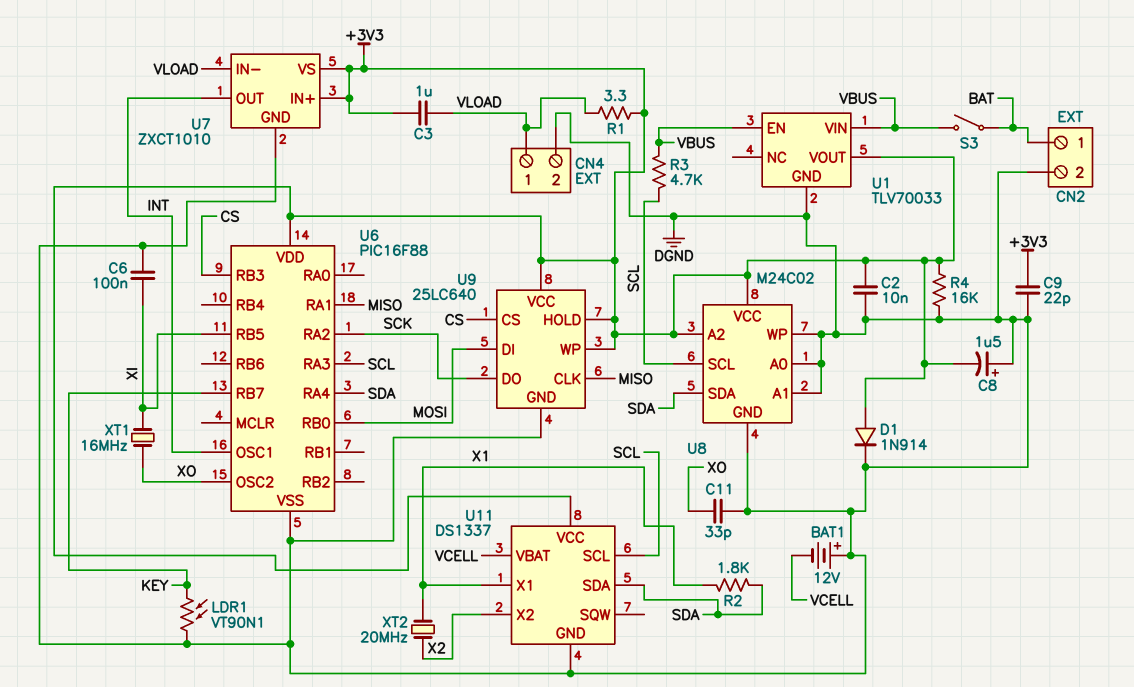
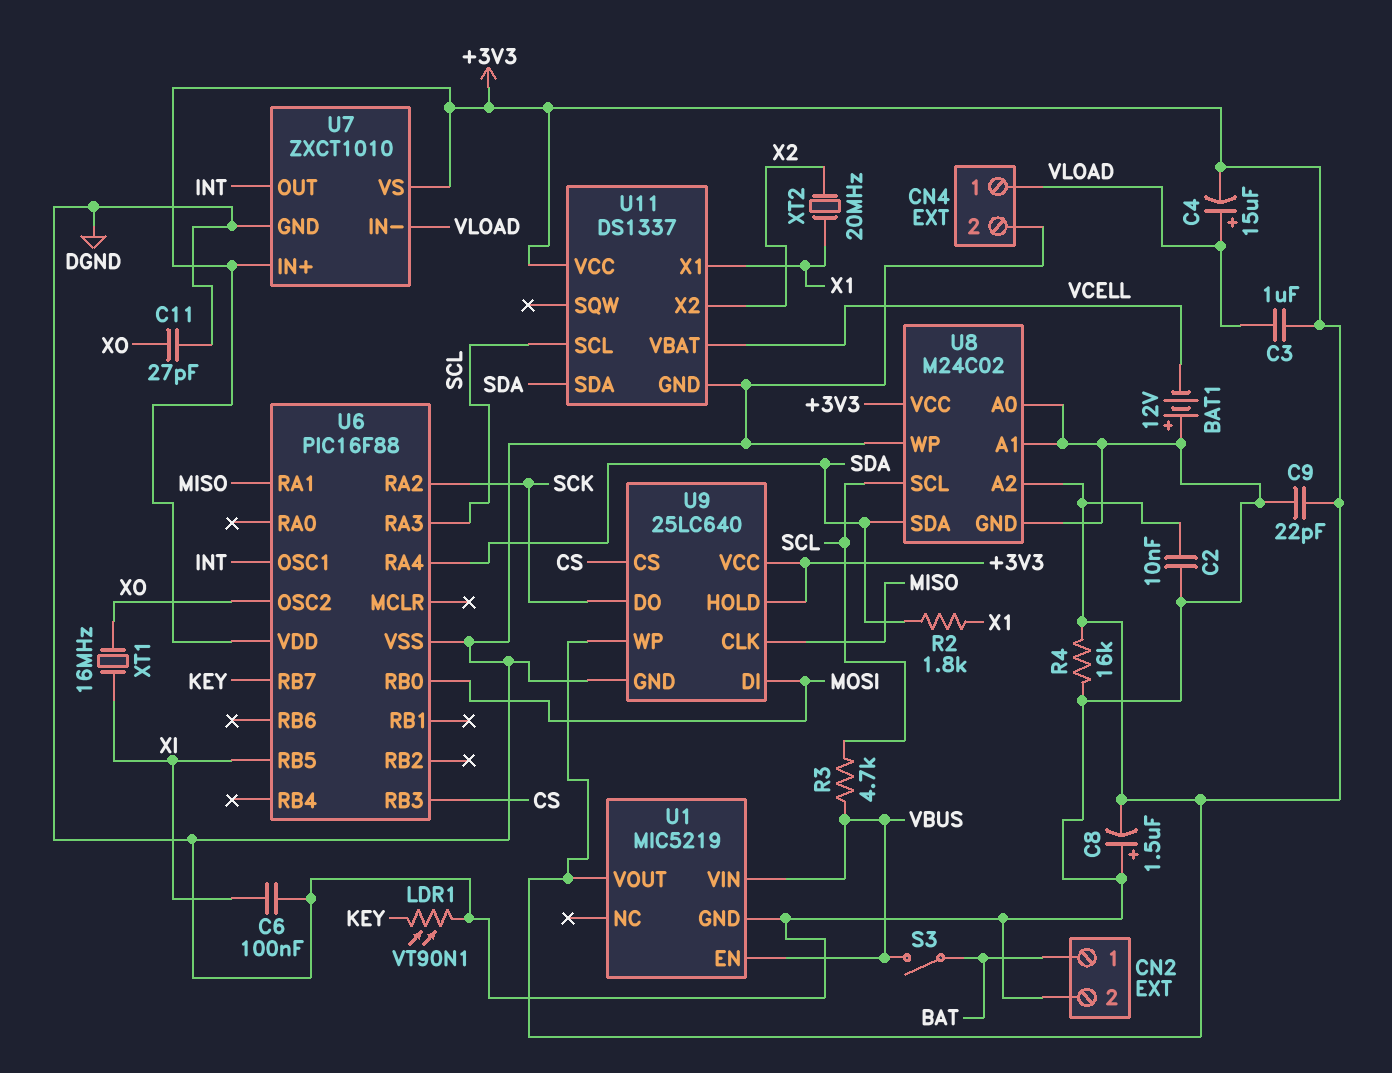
C4: none -> 15uF (plus VLOAD, minus +3V3)
C11: 33pF (DGND, XO) -> 27pF (DGND, XO)
D1: diode 1N914 (A +3V3, K DGND) -> none
R1: 3.3 (+3V3, VLOAD) -> none
U1: TLV70033 -> MIC5219

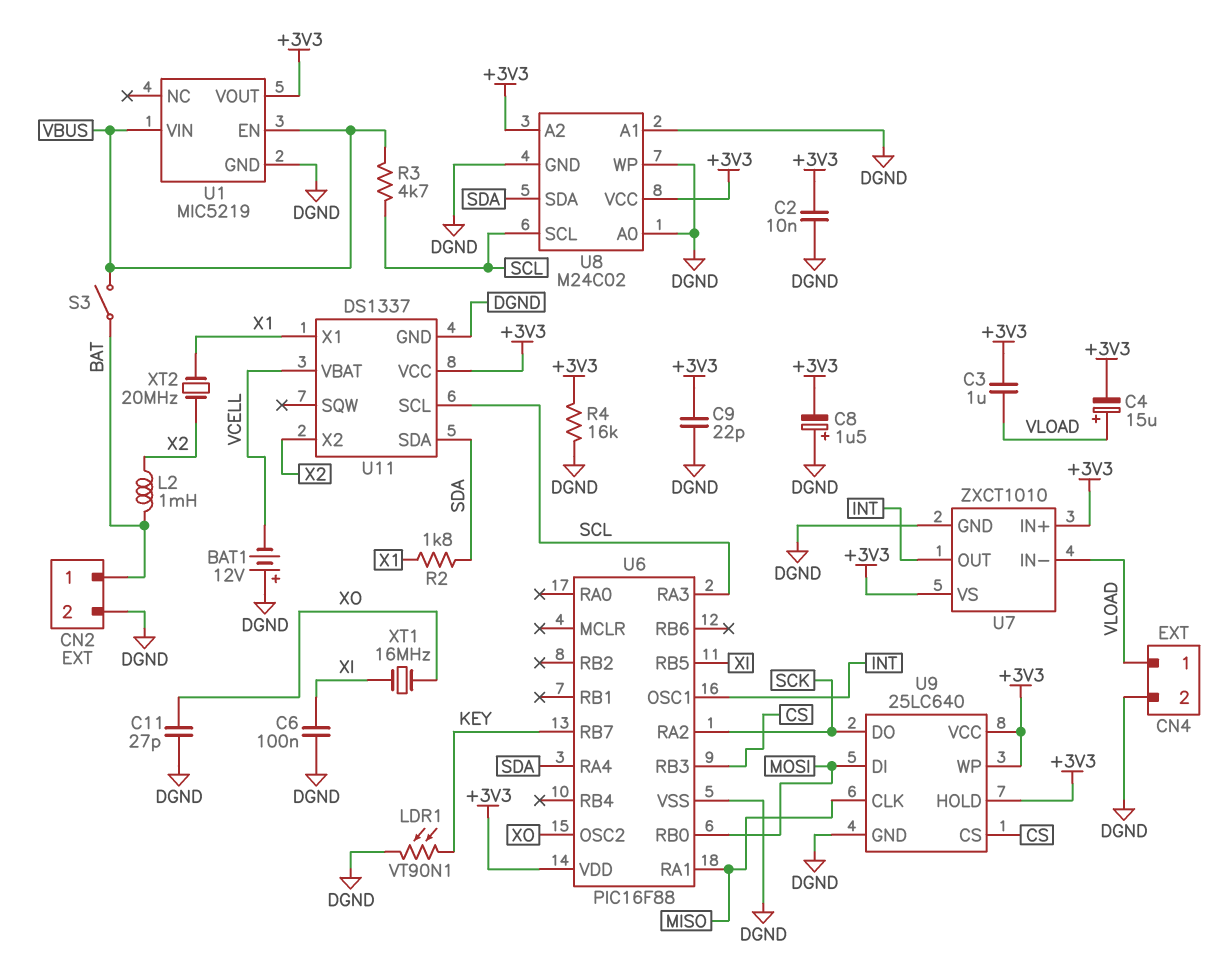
L2: none -> 1mH (BAT, X2)

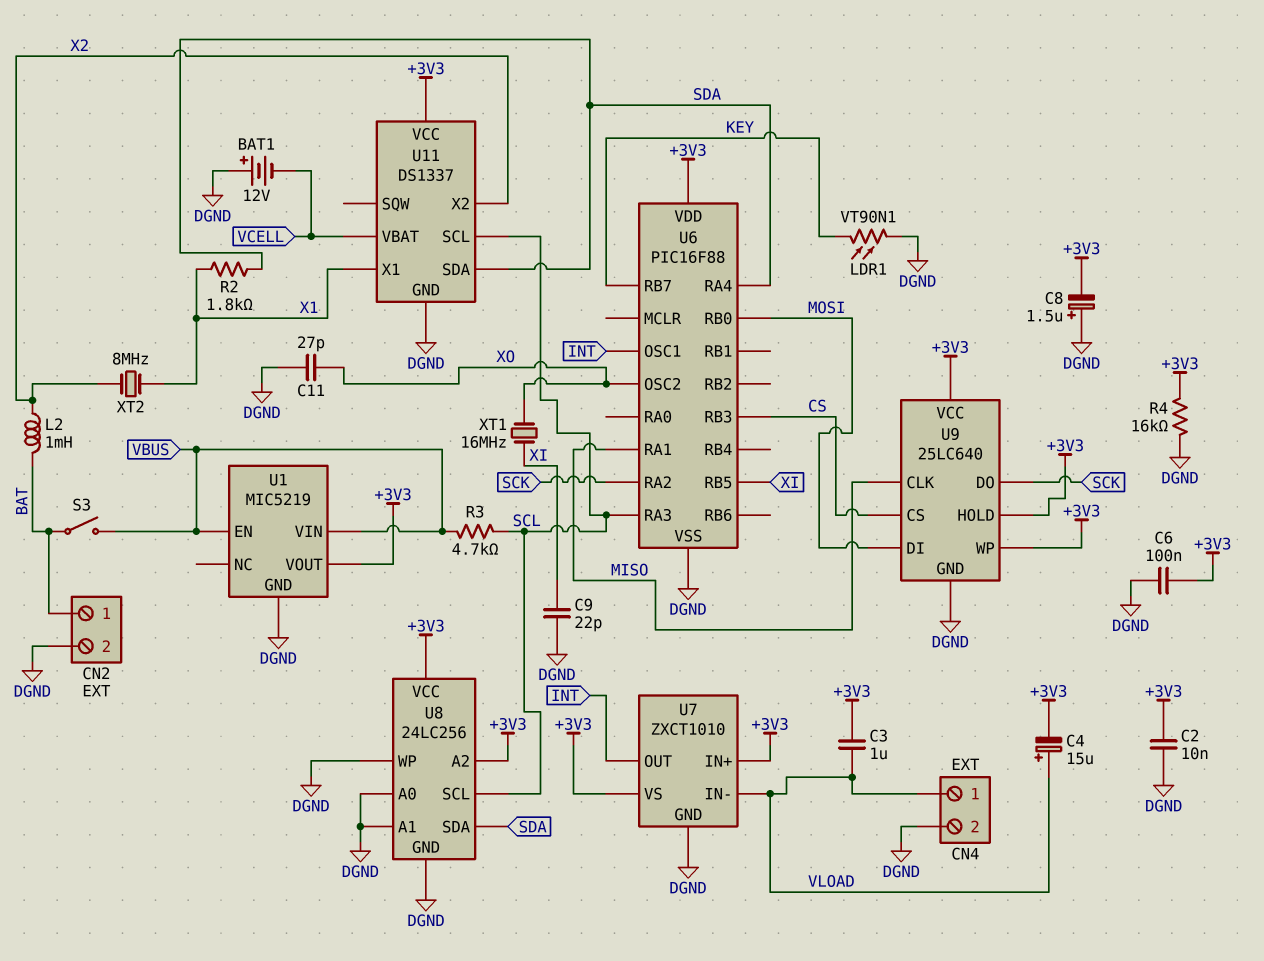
C6: 100nF (DGND, XI) -> 100nF (+3V3, DGND)
C9: 22pF (+3V3, DGND) -> 22pF (DGND, XI)
U8: M24C02 -> 24LC256
XT2: 20MHz (X1, X2) -> 8MHz (X1, X2)

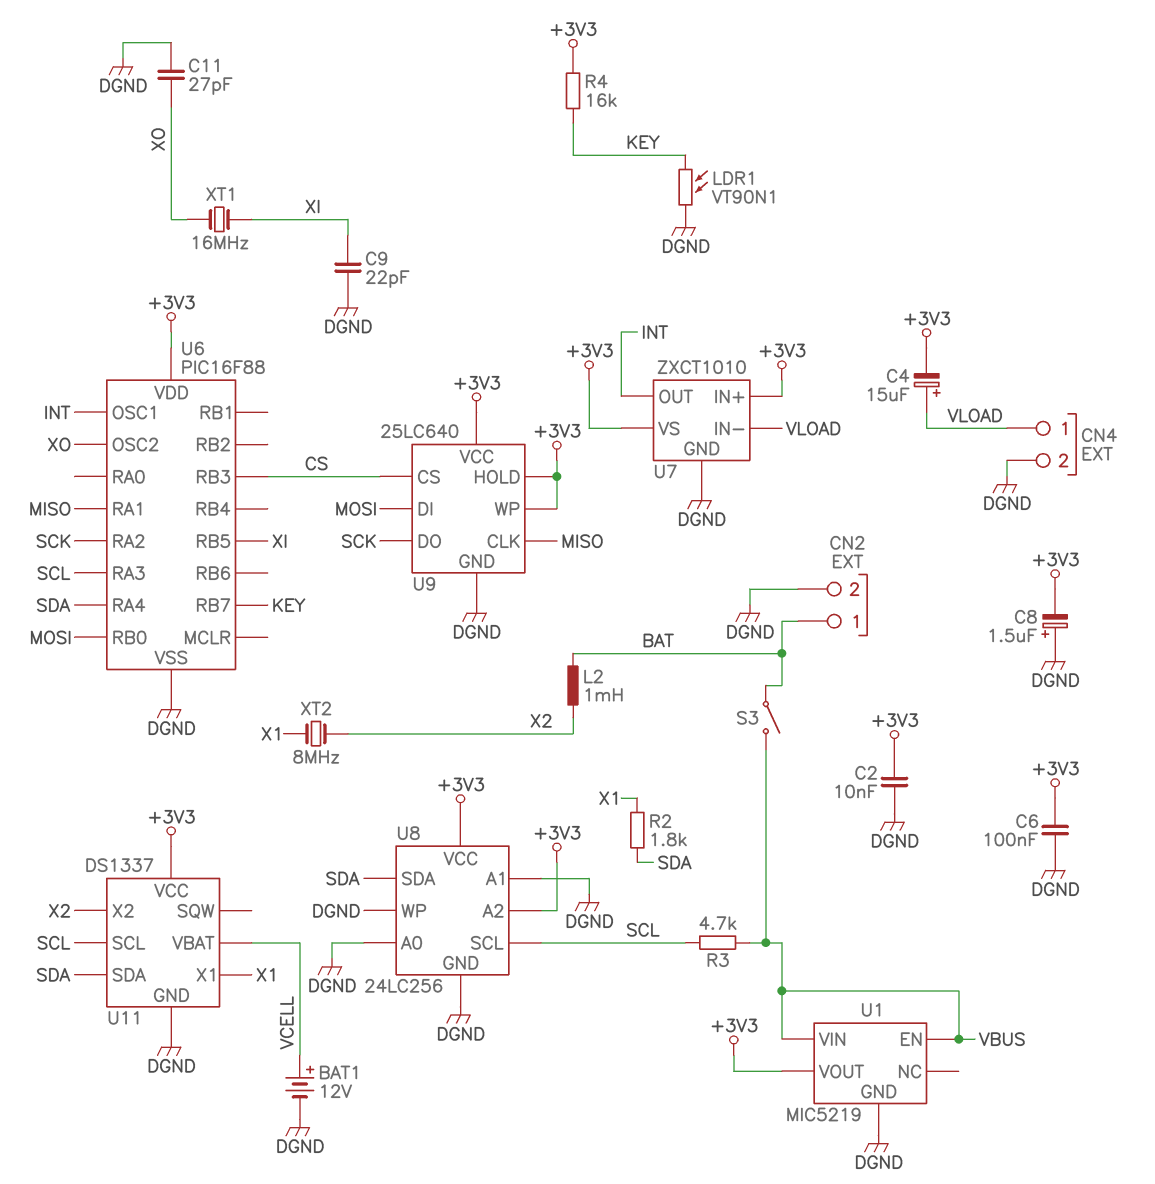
BAT1: 12V (plus DGND, minus VCELL) -> 12V (plus VCELL, minus DGND)
C3: 1uF (+3V3, VLOAD) -> none
R4: 16k (+3V3, DGND) -> 16k (+3V3, KEY)

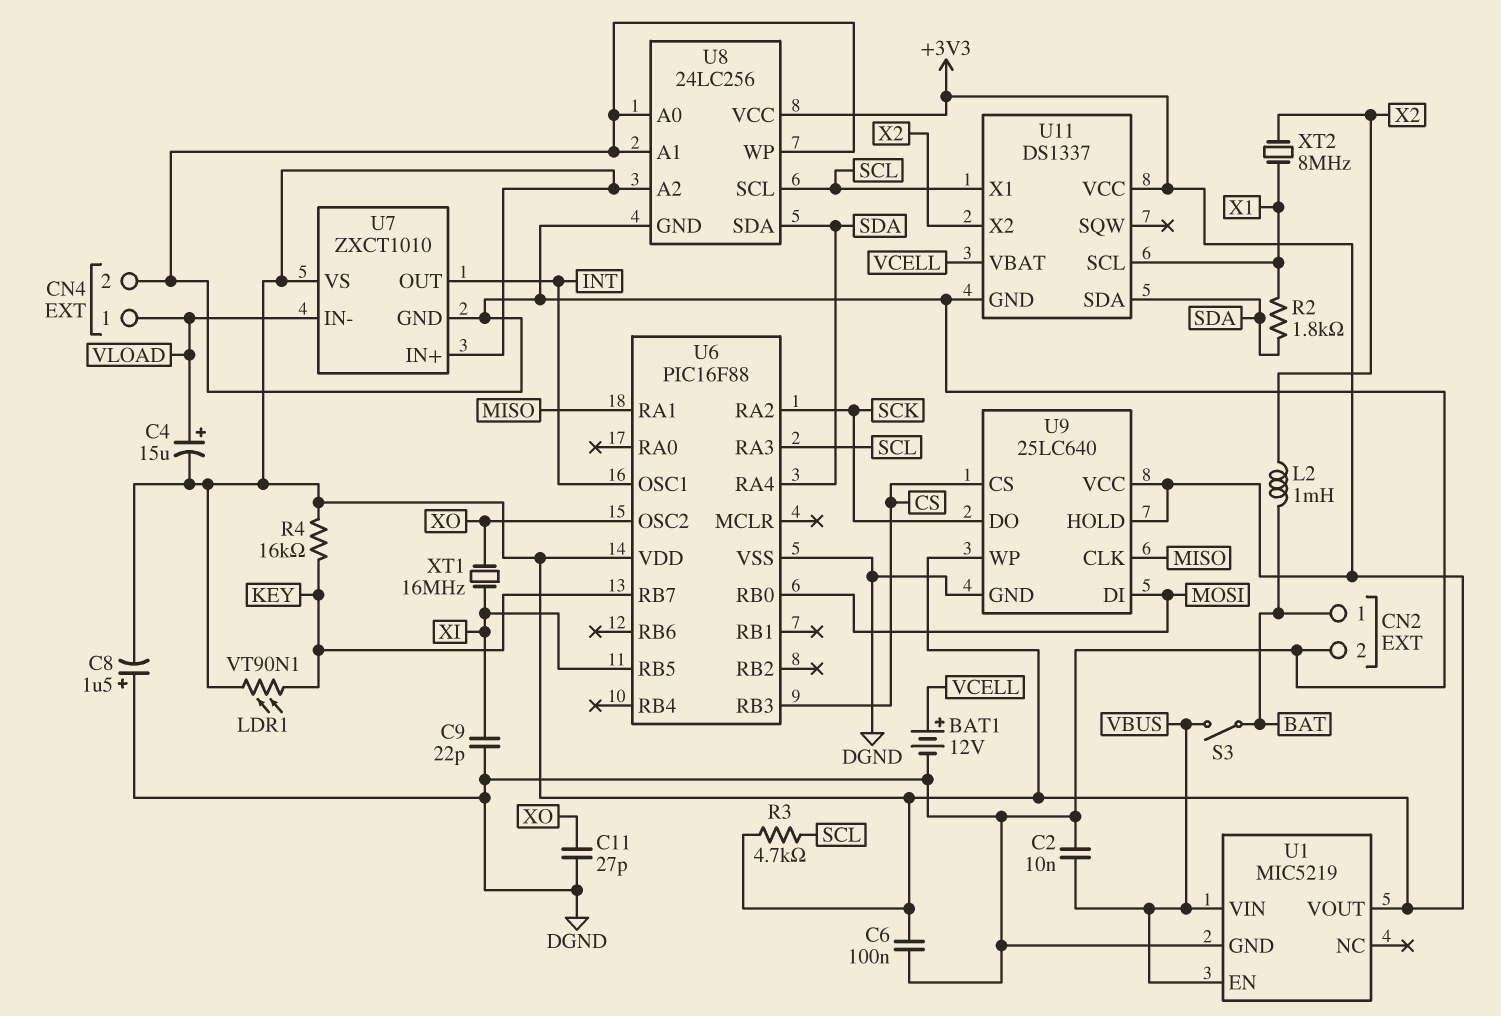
C2: 10nF (+3V3, DGND) -> 10nF (DGND, VBUS)
LDR1: VT90N1 (DGND, KEY) -> VT90N1 (+3V3, KEY)
R3: 4.7k (SCL, VBUS) -> 4.7k (+3V3, SCL)
U11 pin SCL: SCL -> X1
U11 pin X1: X1 -> SCL

